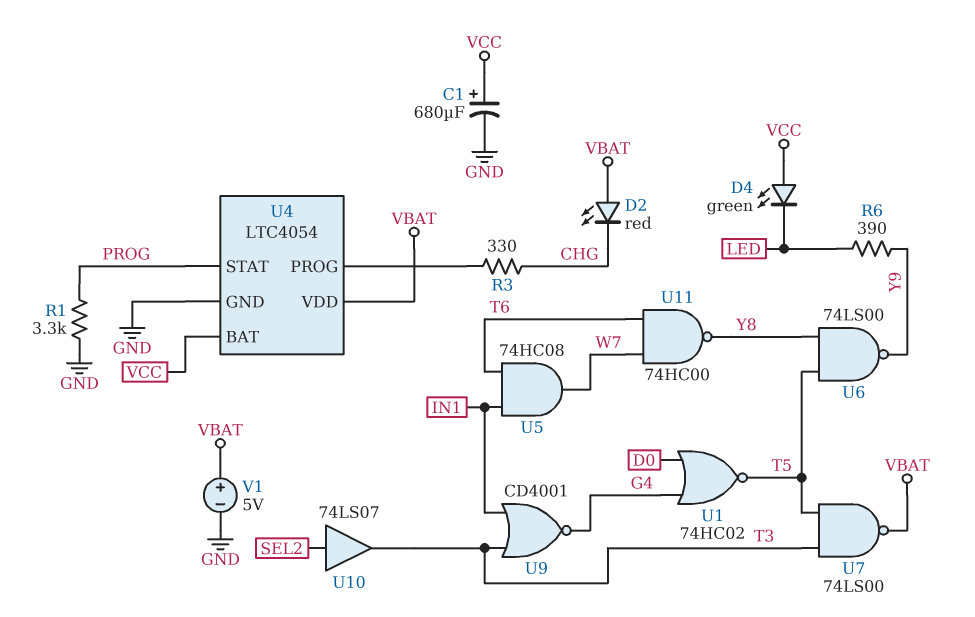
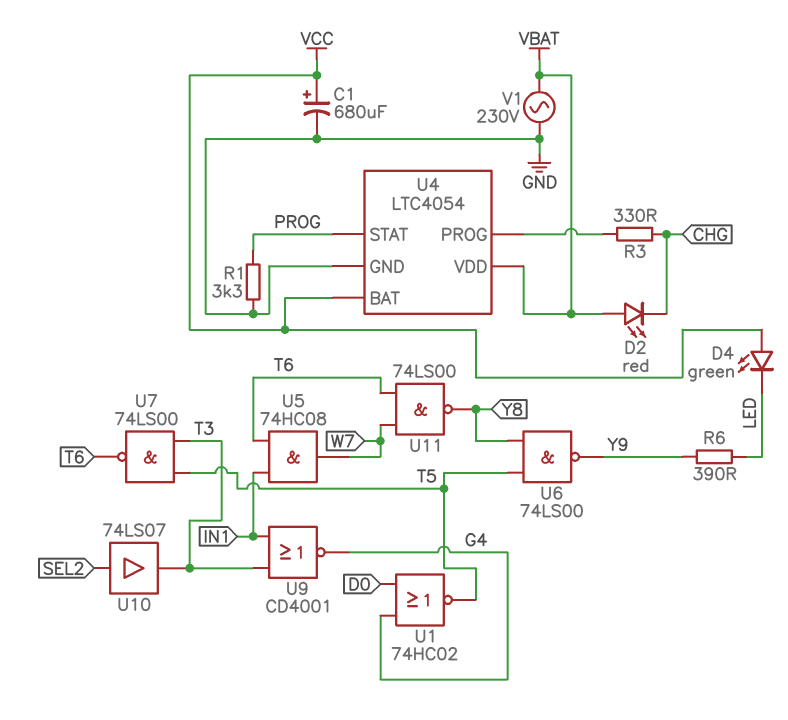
U7: NAND 74LS00 (in T3, in T5, out VBAT) -> NAND 74LS00 (in T3, in T5, out T6)
U11: NAND 74HC00 (in T6, in W7, out Y8) -> NAND 74LS00 (in T6, in W7, out Y8)
V1: 5V (plus VBAT, minus GND) -> AC 230V (GND, VBAT)

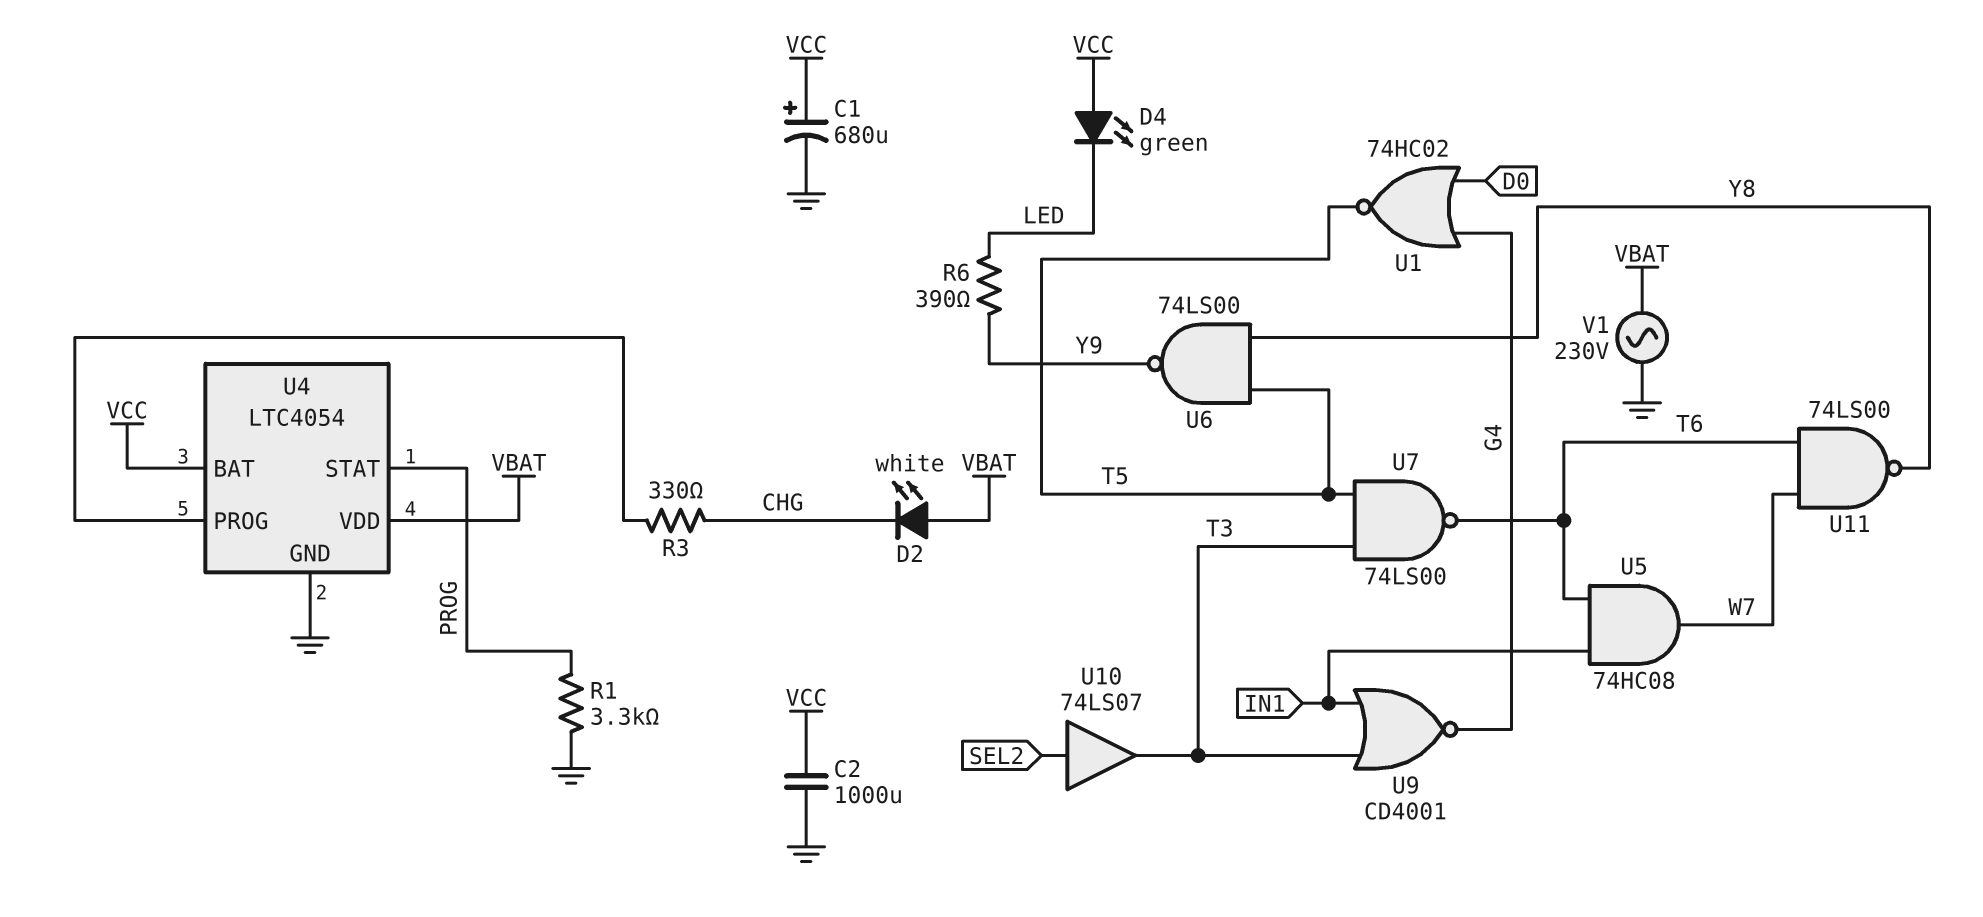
C2: none -> 1000uF (GND, VCC)
D2: LED red (A VBAT, K CHG) -> LED white (A VBAT, K CHG)

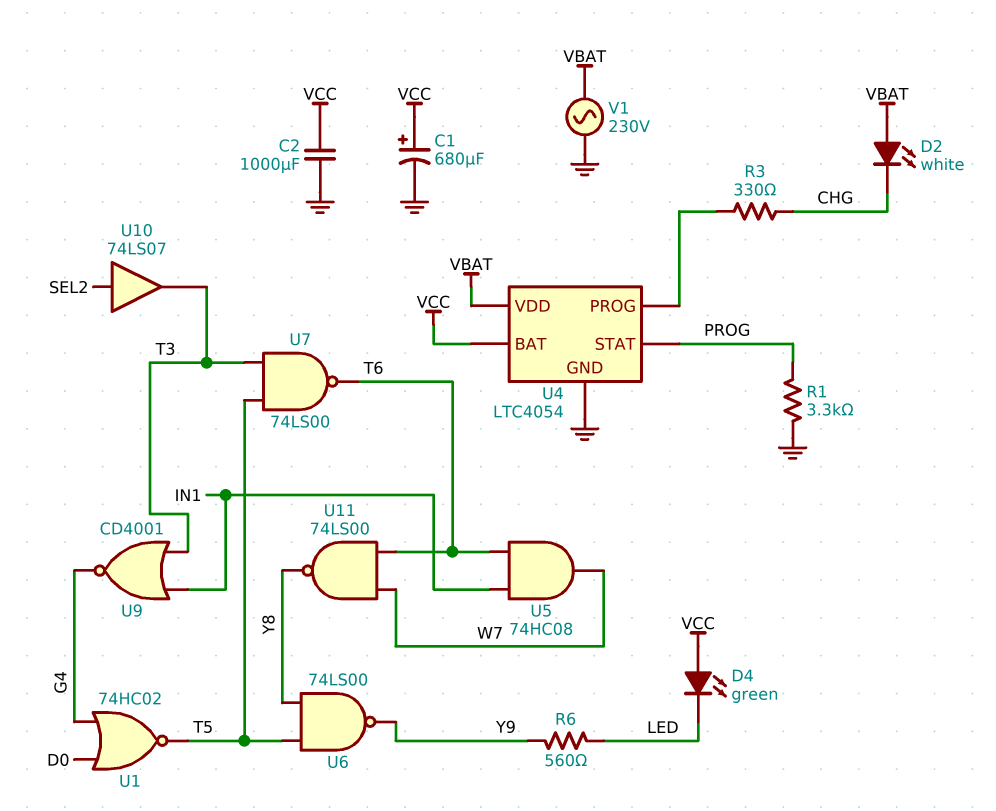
R6: 390 (LED, Y9) -> 560 (LED, Y9)

